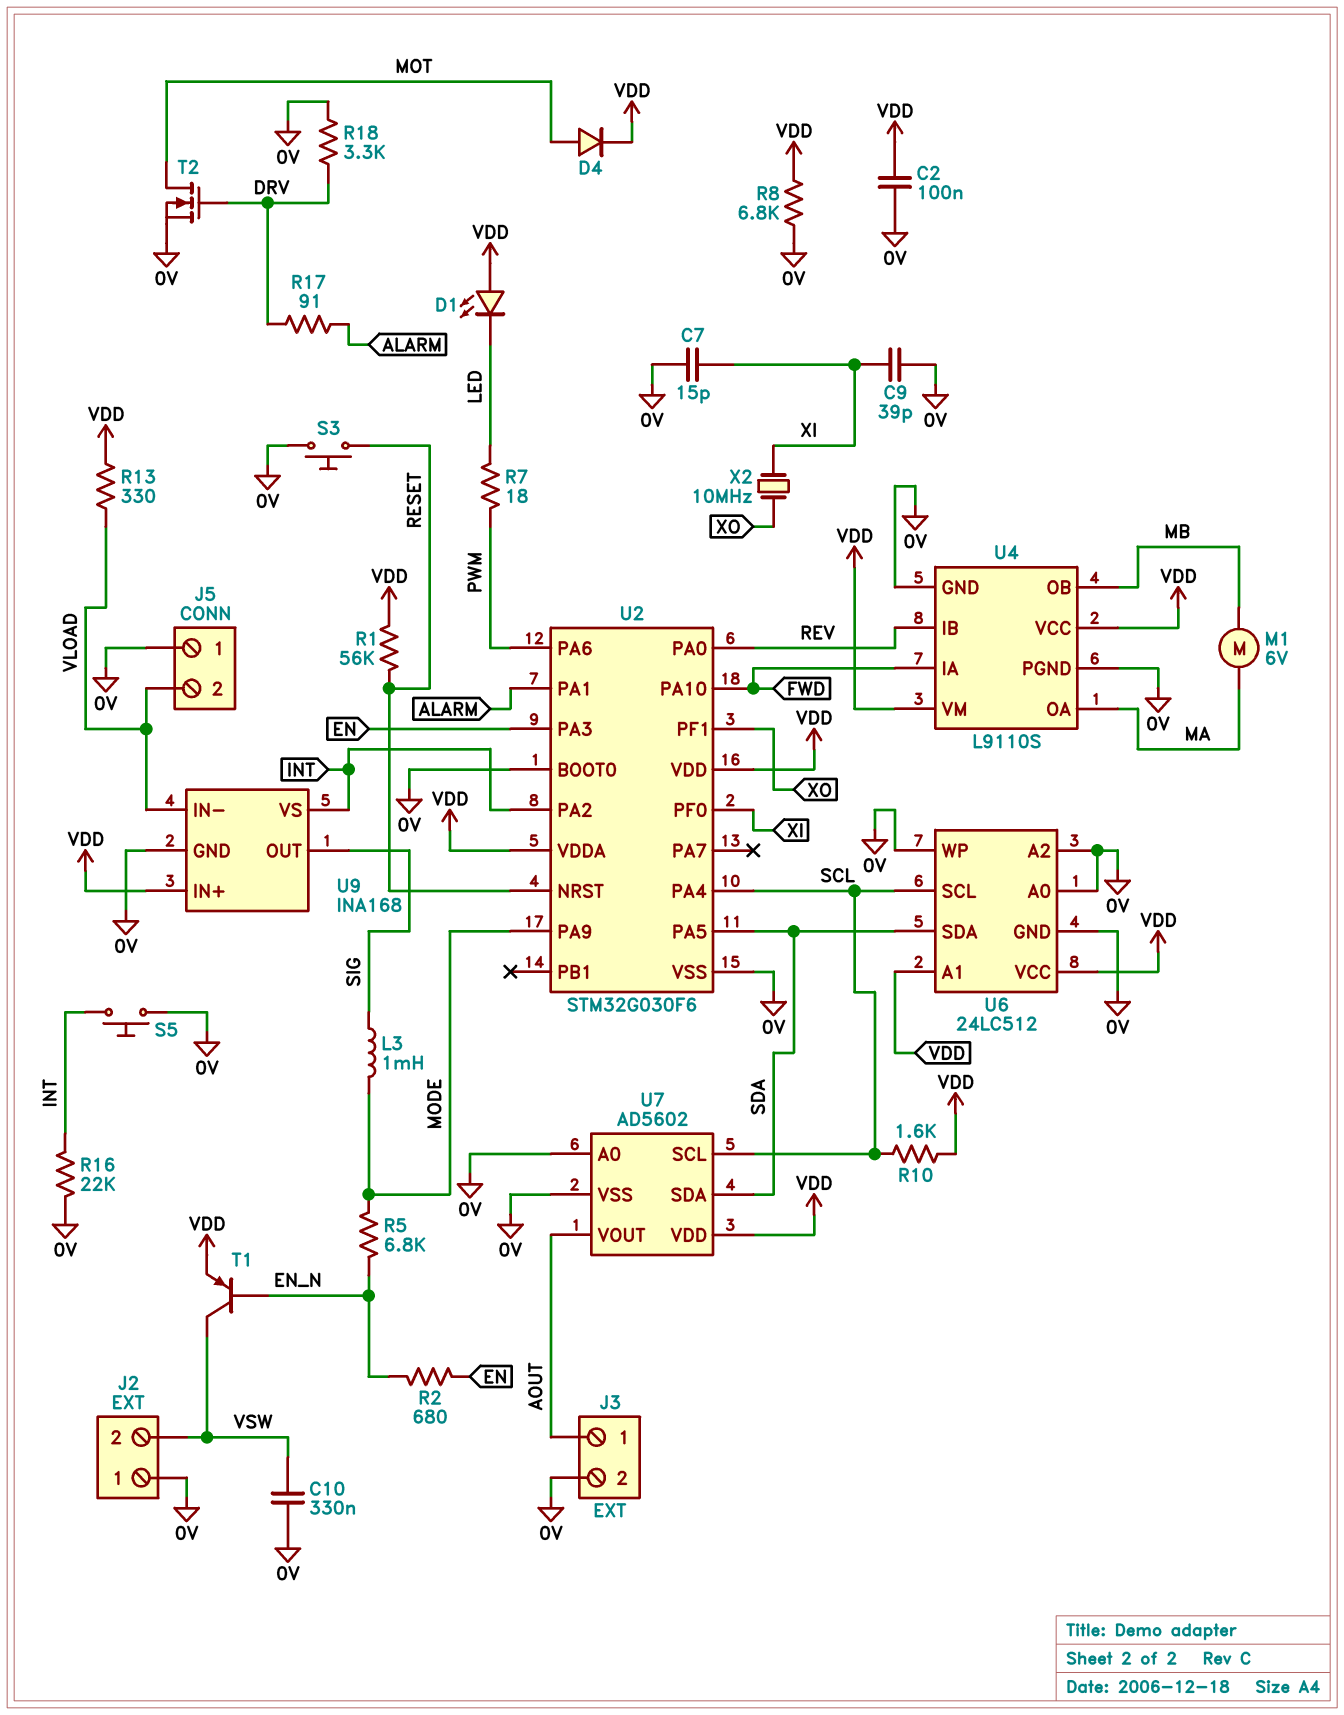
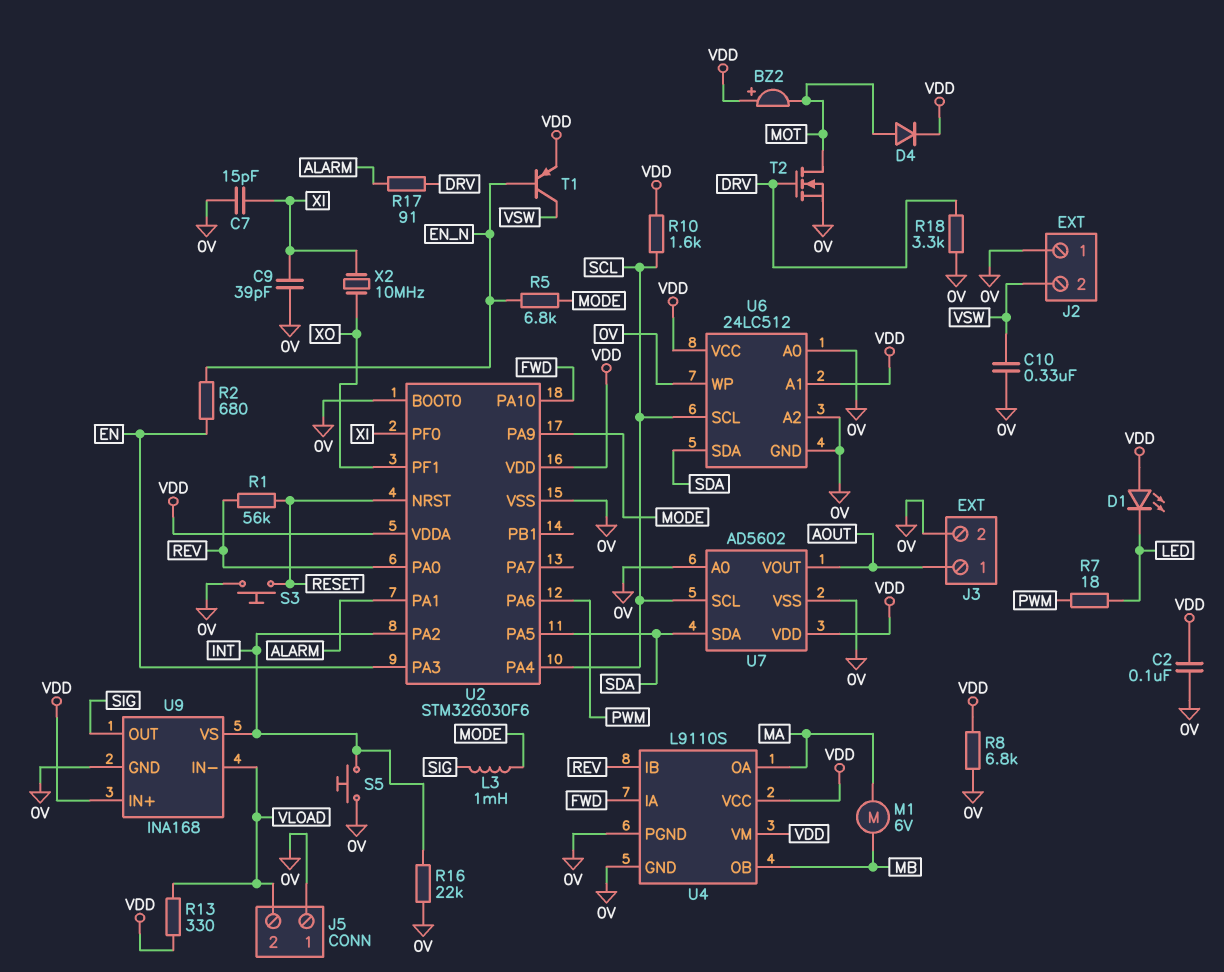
BZ2: none -> buzzer (plus VDD, minus MOT)
R1: 56k (RESET, VDD) -> 56k (RESET, REV)

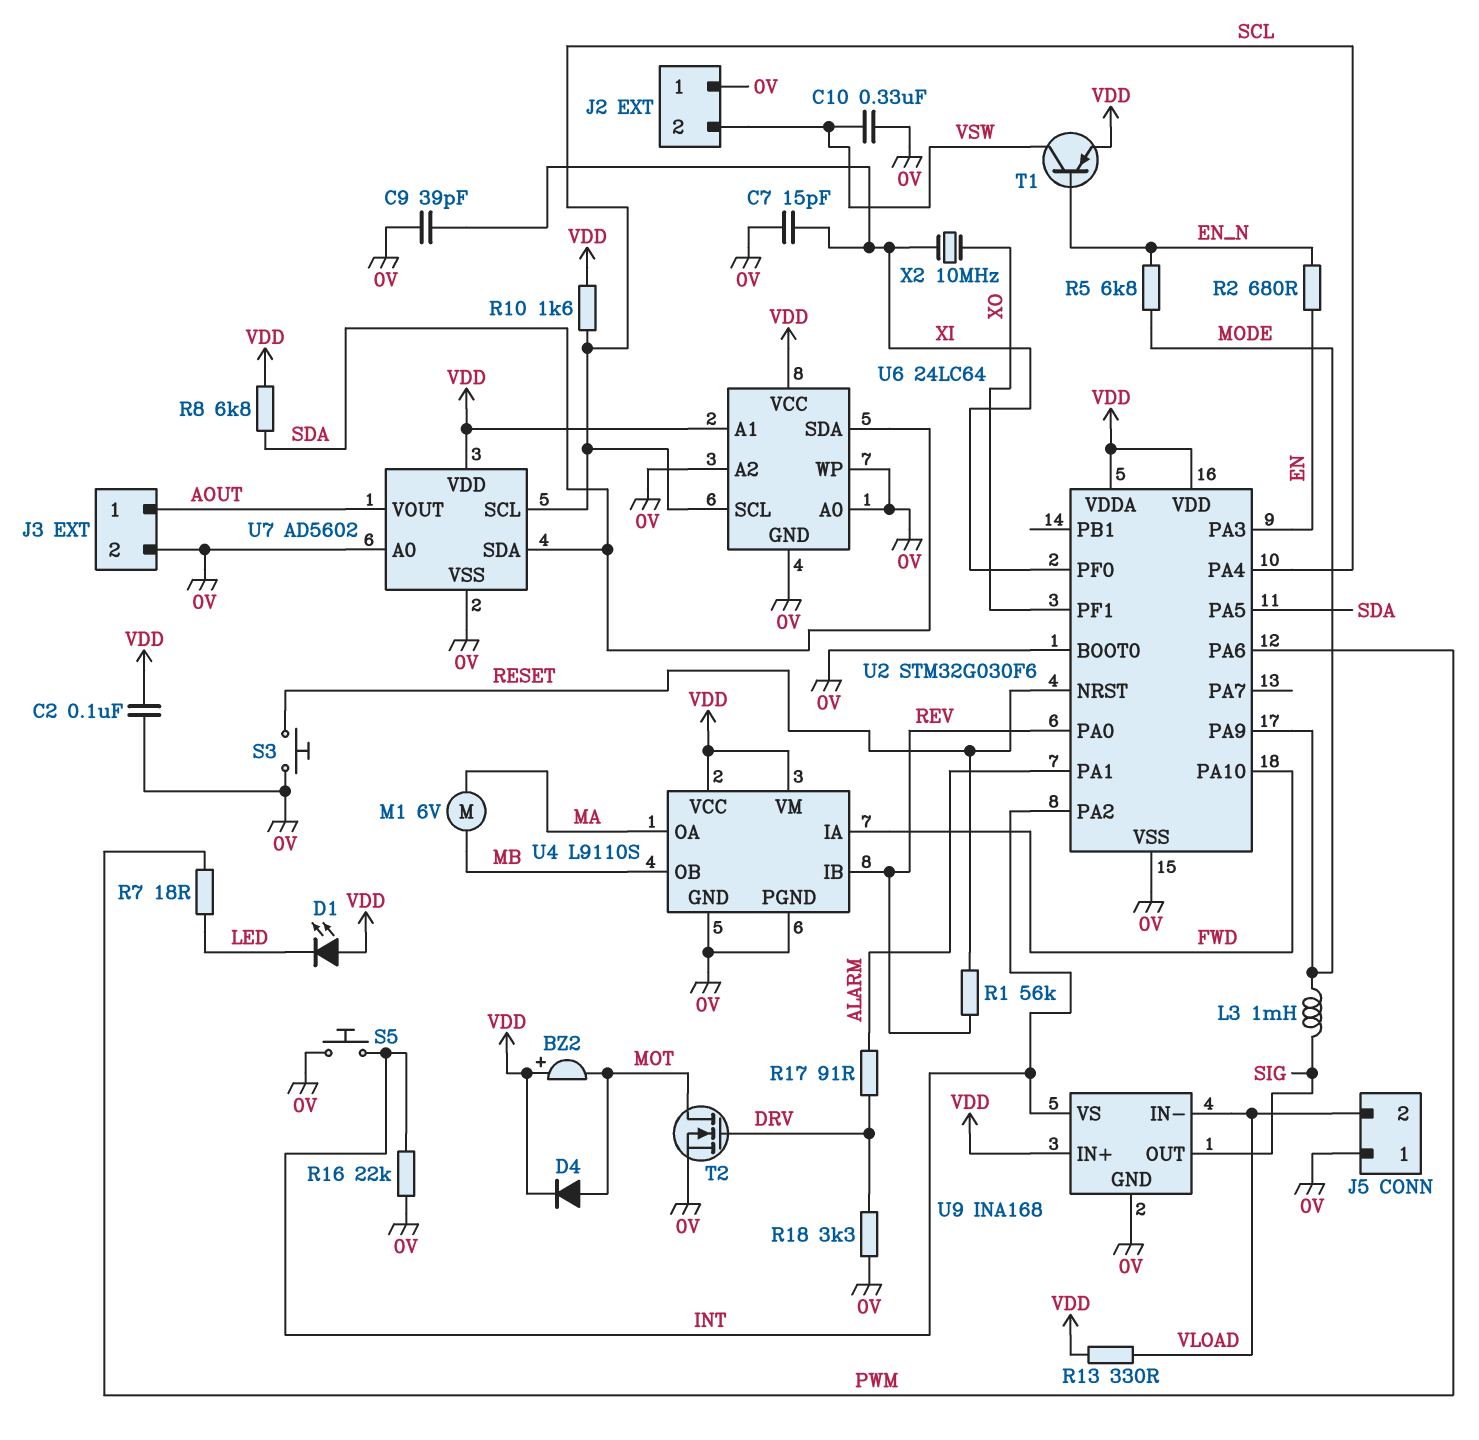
R8: 6.8k (0V, VDD) -> 6.8k (SDA, VDD)
U6: 24LC512 -> 24LC64

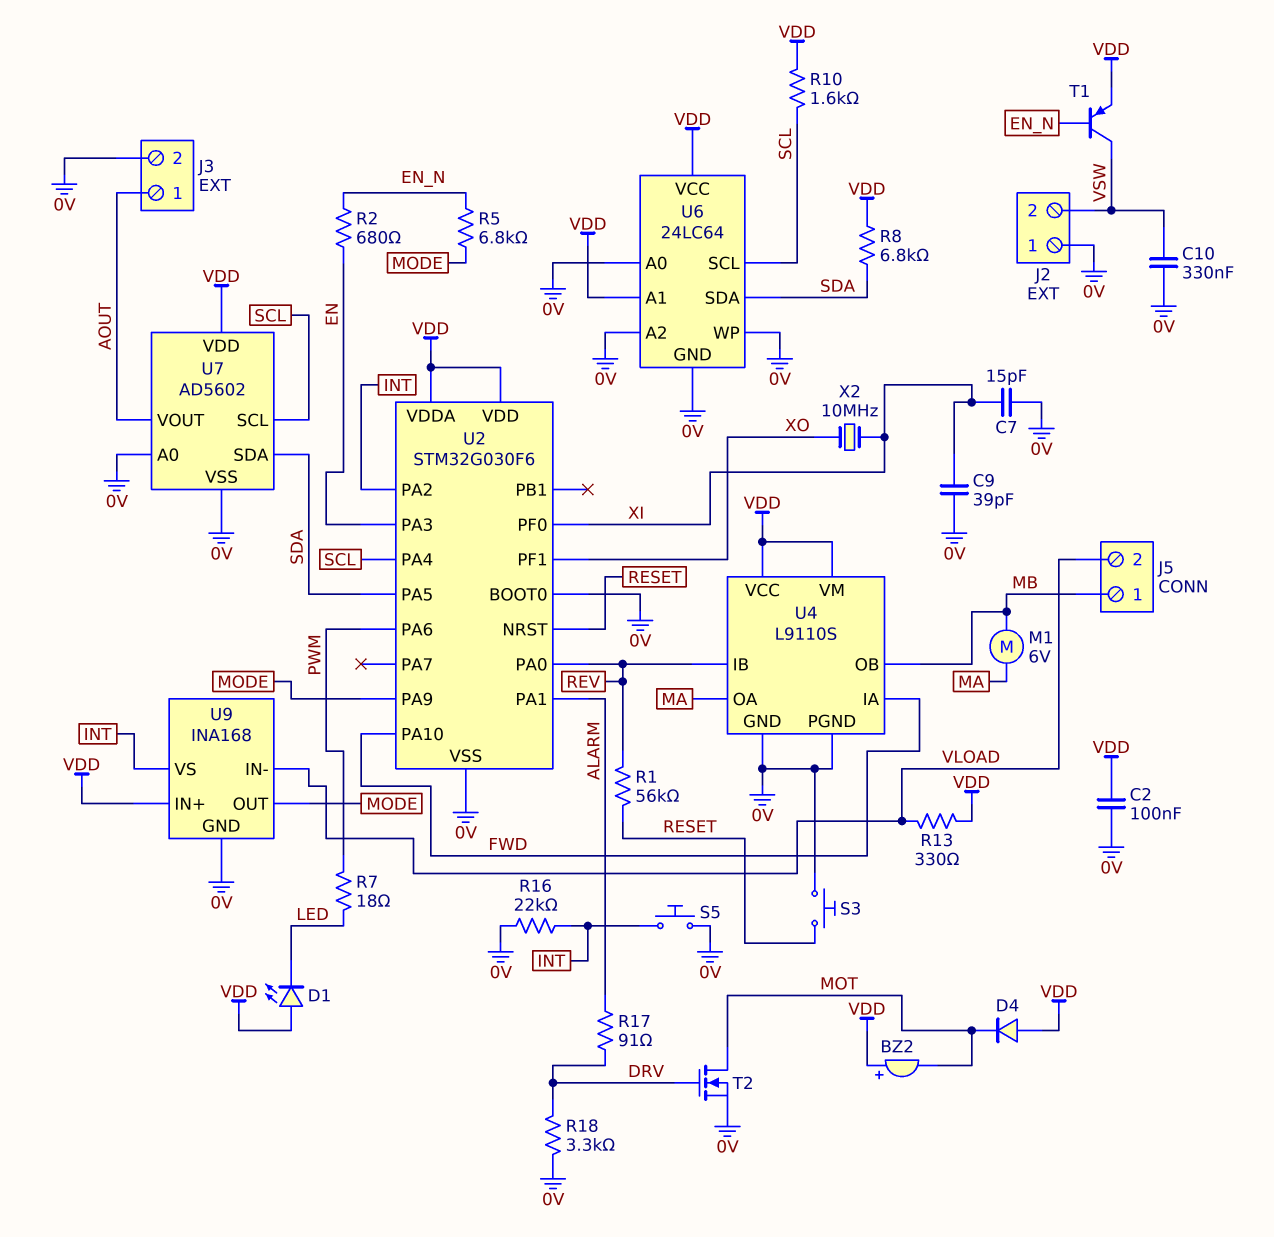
D4: diode (A MOT, K VDD) -> diode (A VDD, K MOT)
J5 pin 1: 0V -> MB
L3: 1mH (MODE, SIG) -> none
U9 pin OUT: SIG -> MODE

